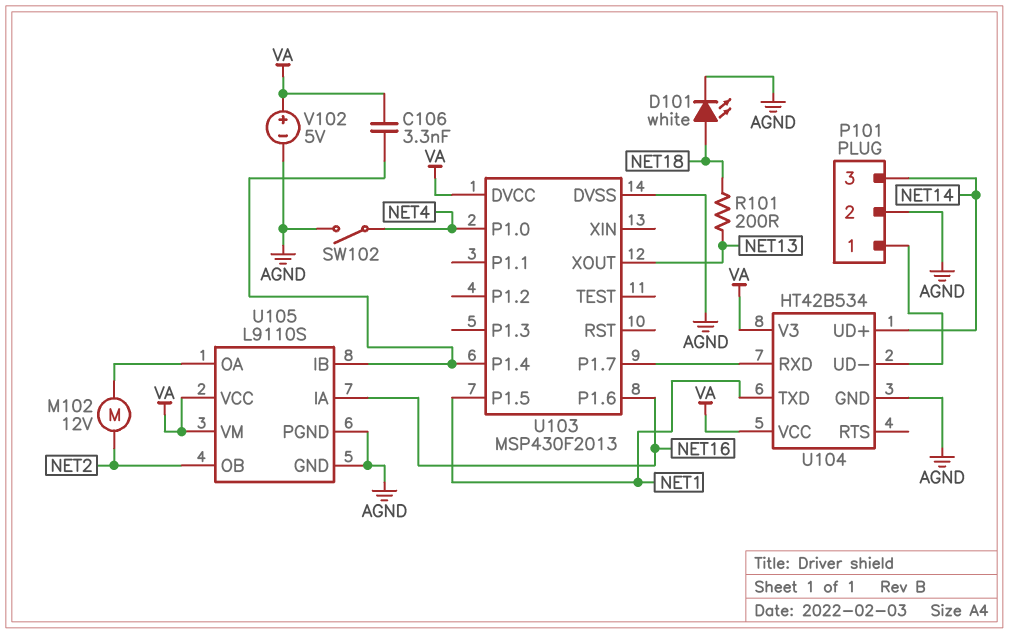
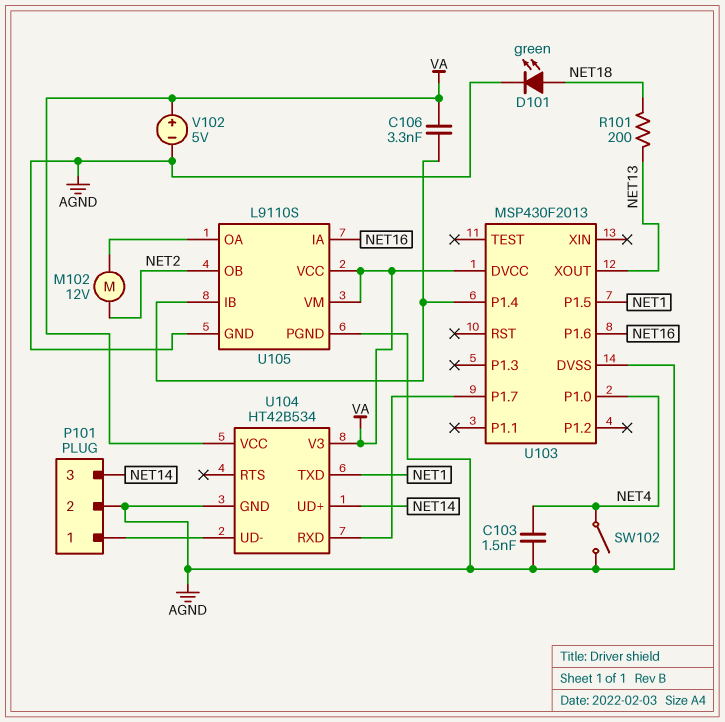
C103: none -> 1.5nF (AGND, NET4)
D101: LED white (A NET18, K AGND) -> LED green (A NET18, K AGND)

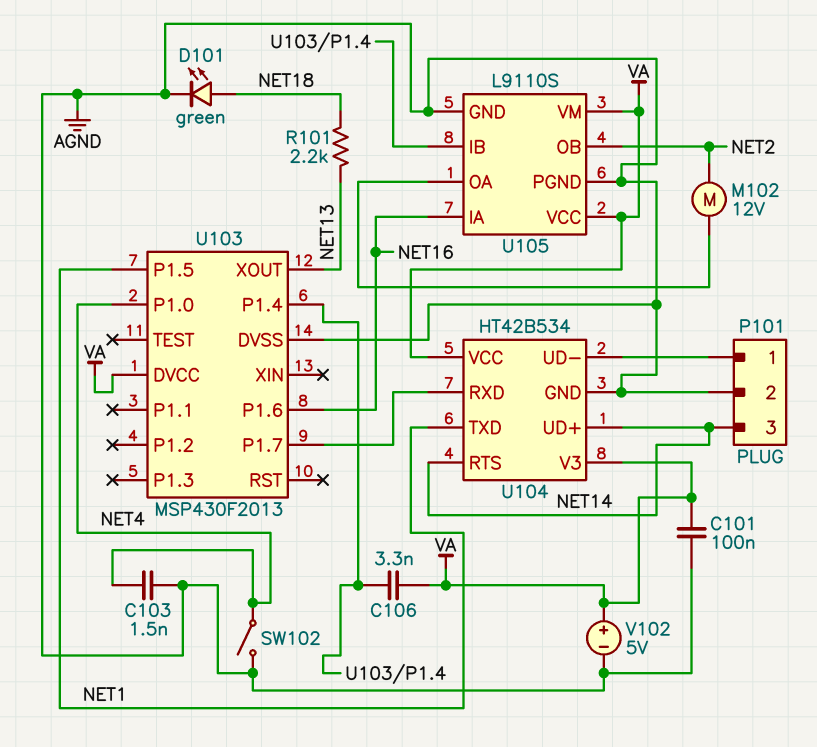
C101: none -> 100nF (AGND, VA)
R101: 200 (NET13, NET18) -> 2.2k (NET13, NET18)
U104 pin RTS: none -> NET14

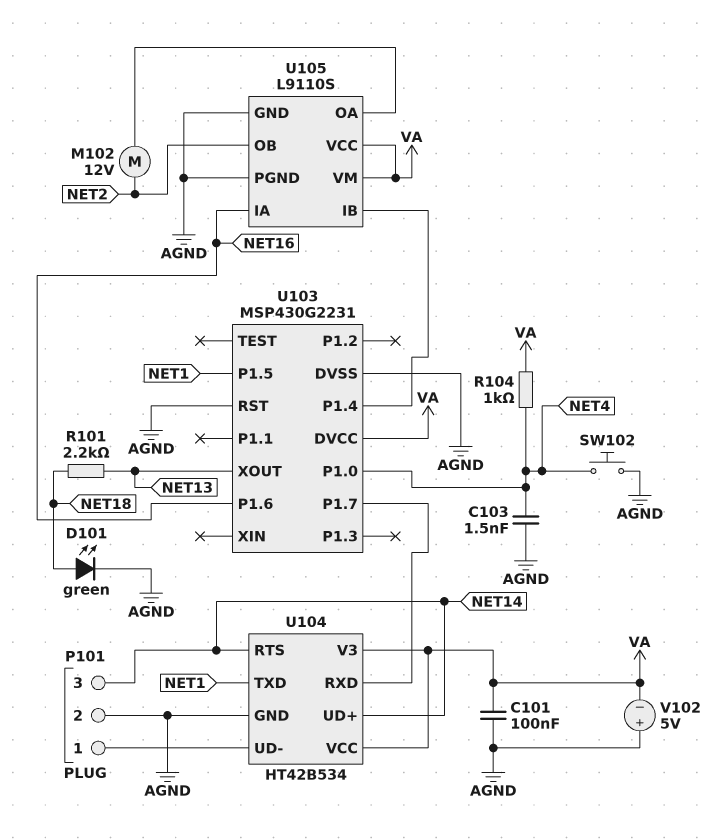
C106: 3.3nF (U103/P1.4, VA) -> none
R104: none -> 1k (NET4, VA)
SW102: switch (AGND, NET4) -> button (AGND, NET4)
U103: MSP430F2013 -> MSP430G2231
U103 pin RST: none -> AGND
V102: 5V (plus VA, minus AGND) -> 5V (plus AGND, minus VA)

